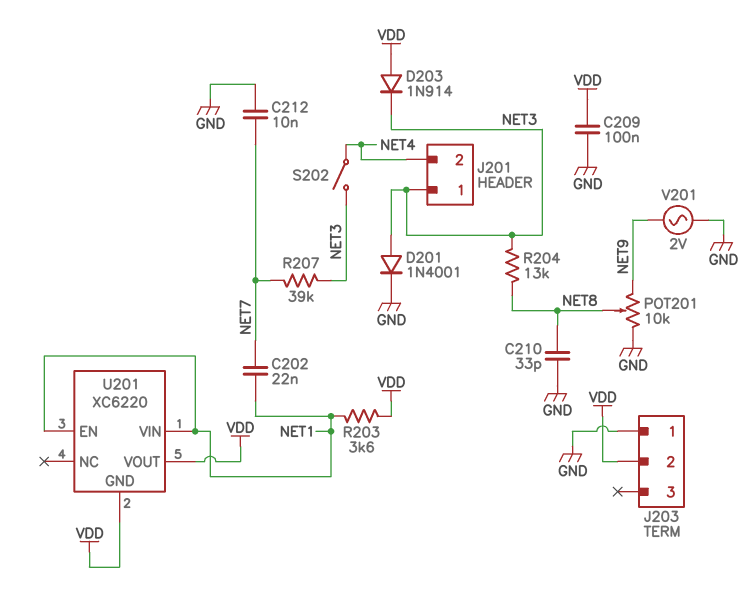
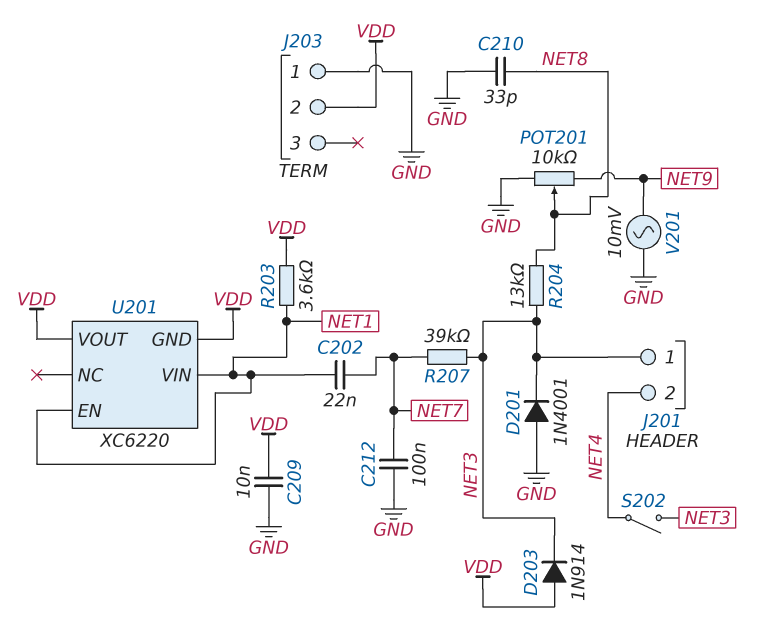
C209: 100nF (GND, VDD) -> 10nF (GND, VDD)
C212: 10nF (GND, NET7) -> 100nF (GND, NET7)
D201: diode 1N4001 (A NET3, K GND) -> diode 1N4001 (A GND, K NET3)
V201: AC 2V (GND, NET9) -> AC 10mV (GND, NET9)

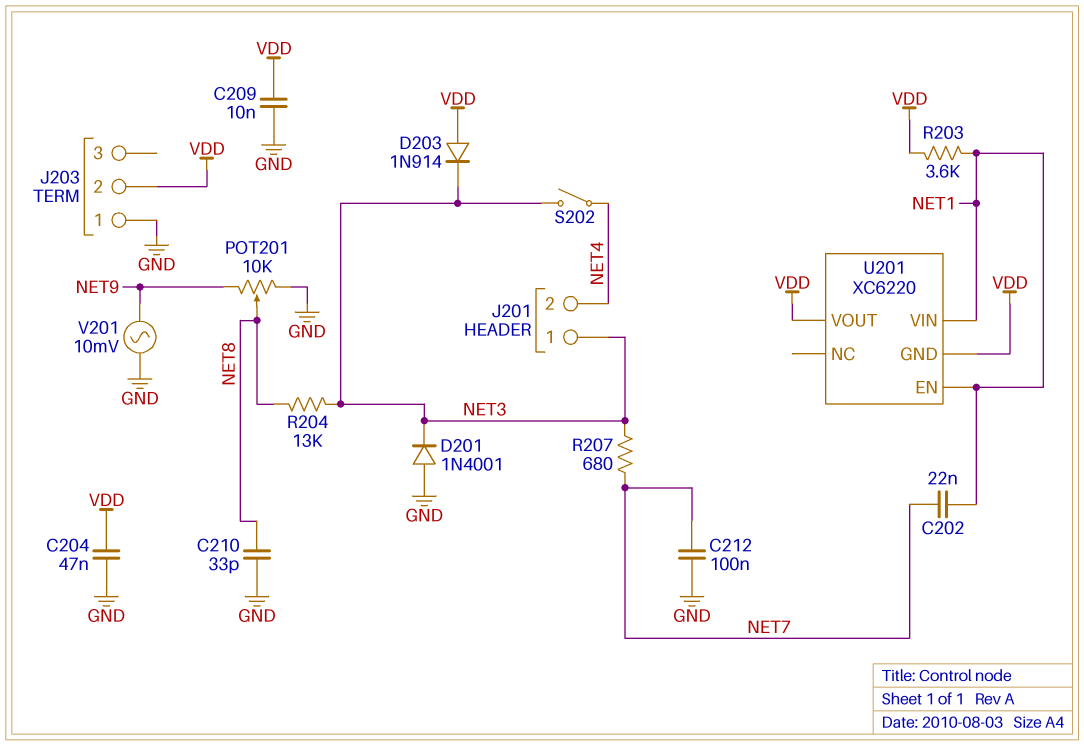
C204: none -> 47nF (GND, VDD)
R207: 39k (NET3, NET7) -> 680 (NET3, NET7)

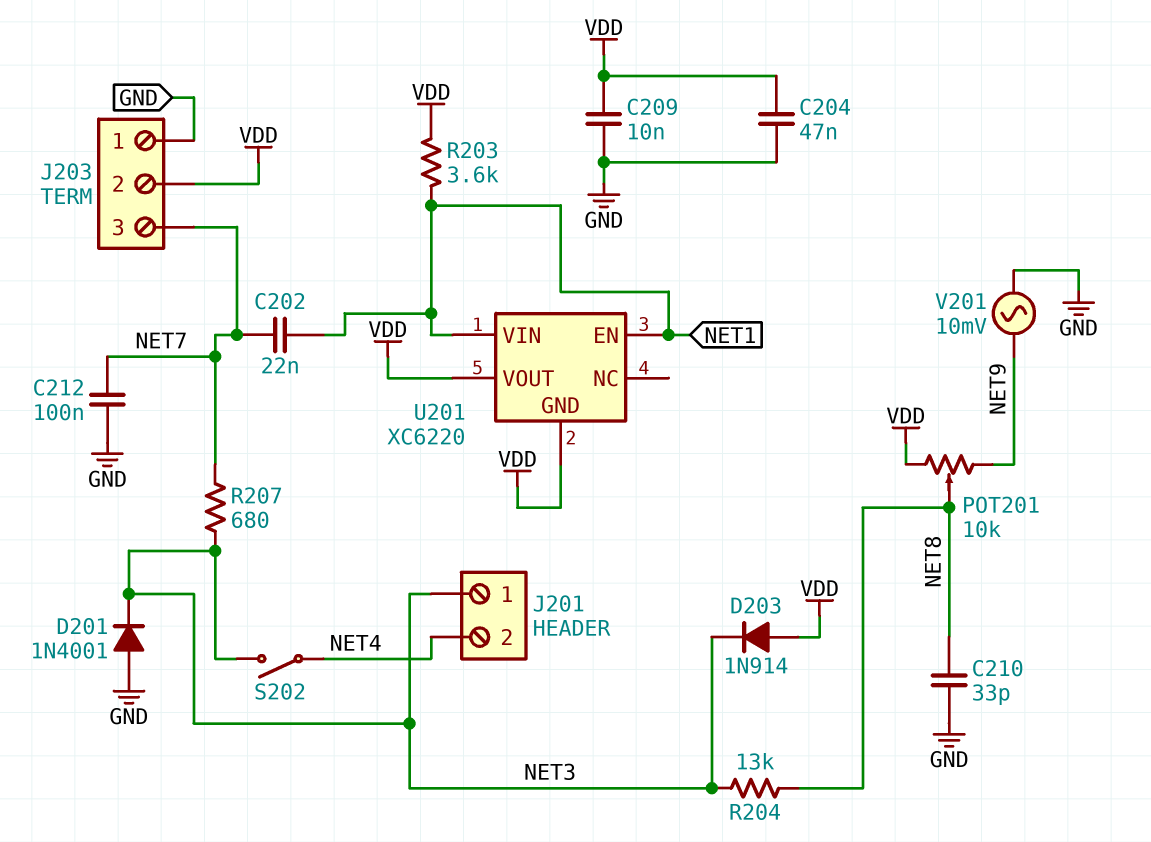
J203 pin 3: none -> NET7
POT201: 10k (GND, NET9, wiper NET8) -> 10k (NET9, VDD, wiper NET8)

